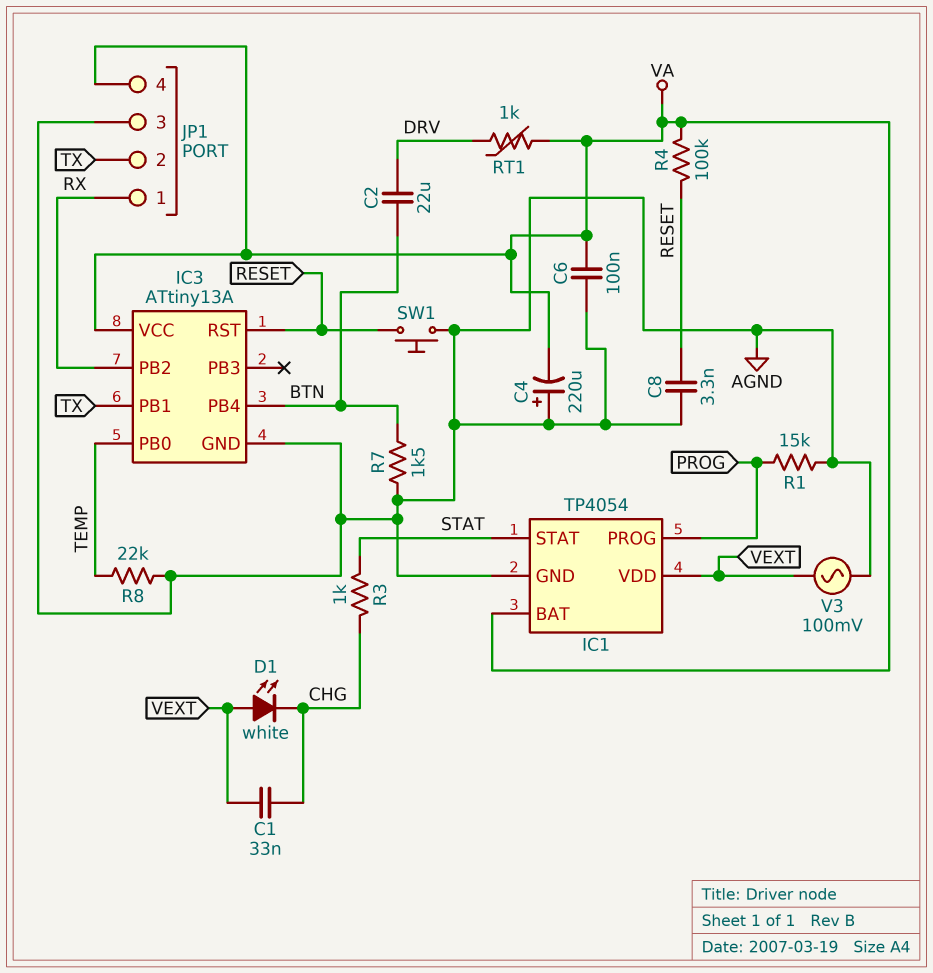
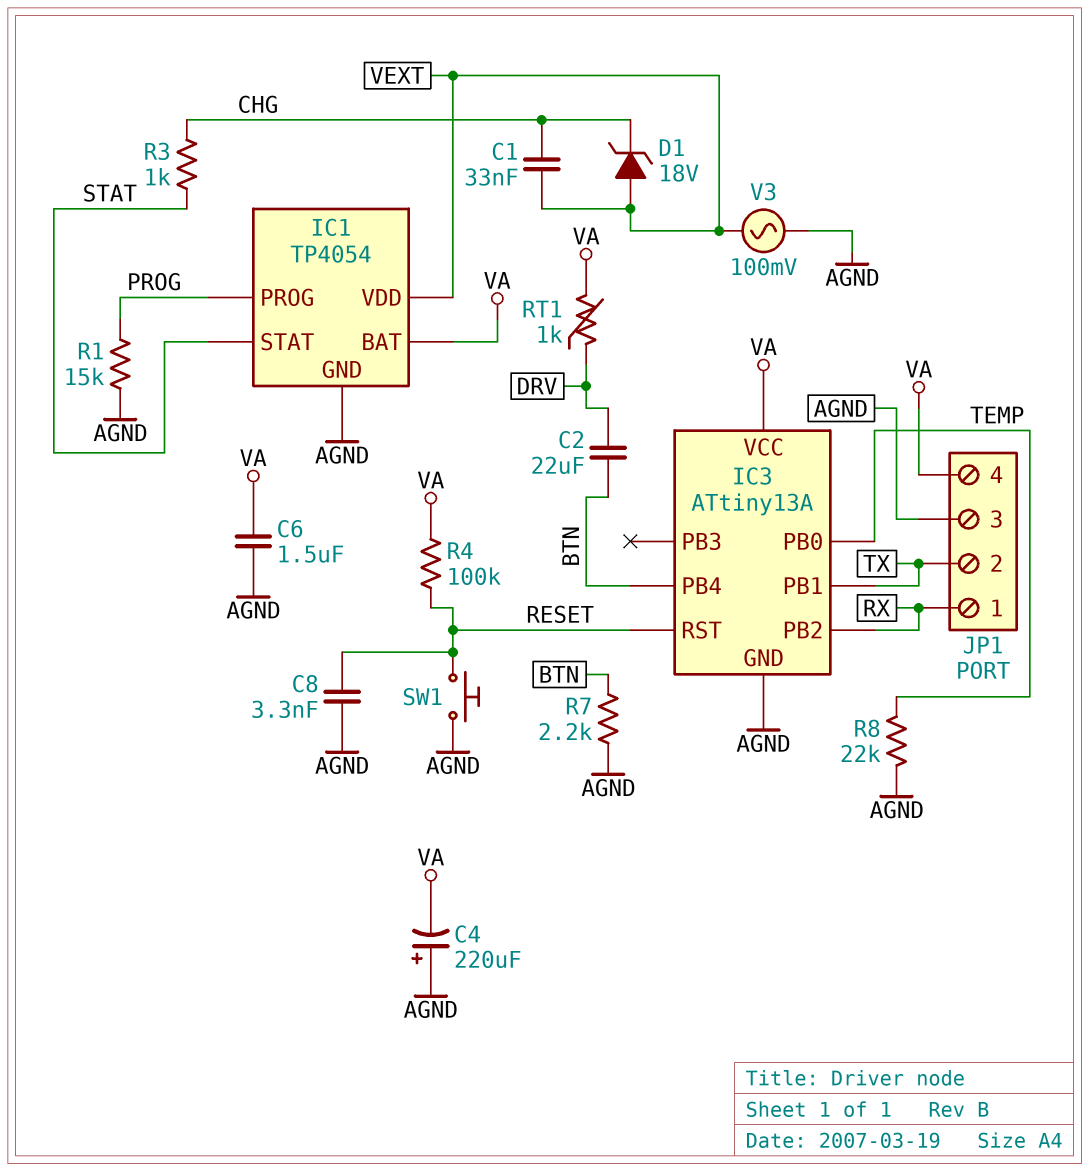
C6: 100nF (AGND, VA) -> 1.5uF (AGND, VA)
D1: LED white (A VEXT, K CHG) -> zener 18V (A VEXT, K CHG)
R7: 1.5k (AGND, BTN) -> 2.2k (AGND, BTN)

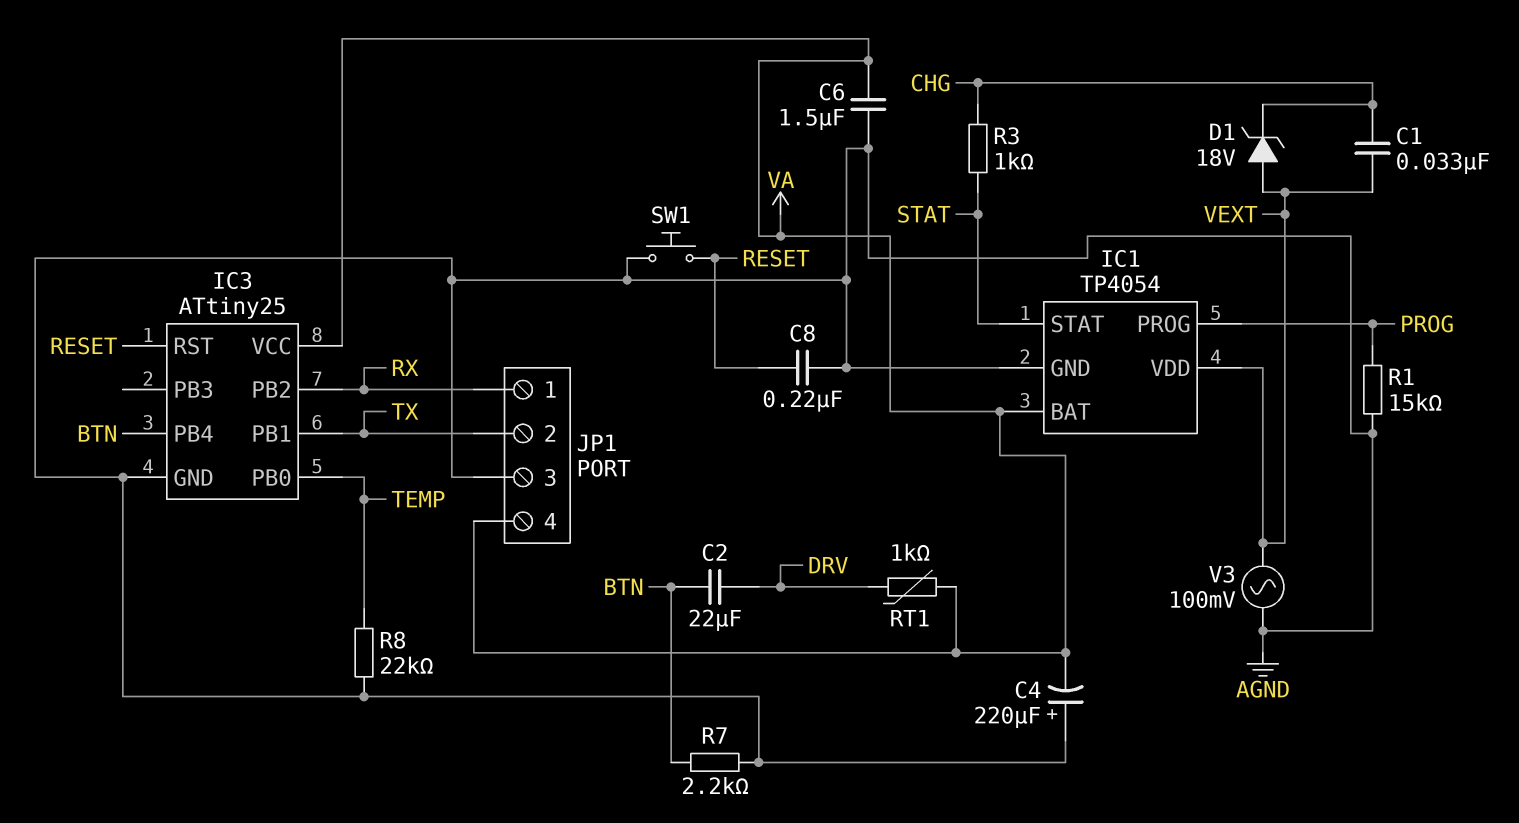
C8: 3.3nF (AGND, RESET) -> 220nF (AGND, RESET)
IC3: ATtiny13A -> ATtiny25
R4: 100k (RESET, VA) -> none

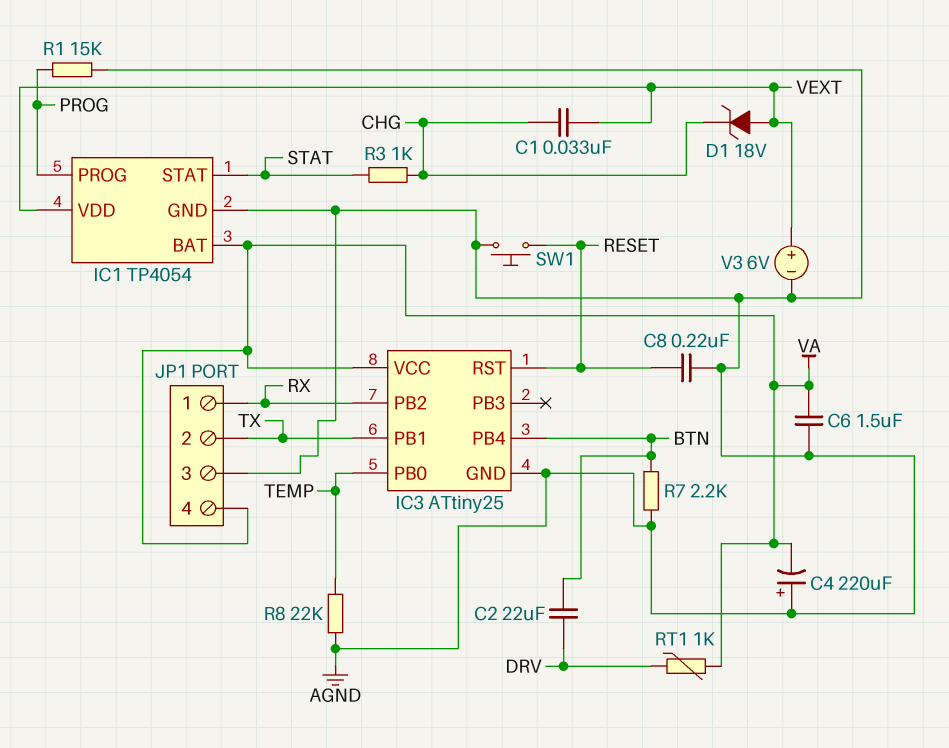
V3: AC 100mV (AGND, VEXT) -> 6V (plus VEXT, minus AGND)

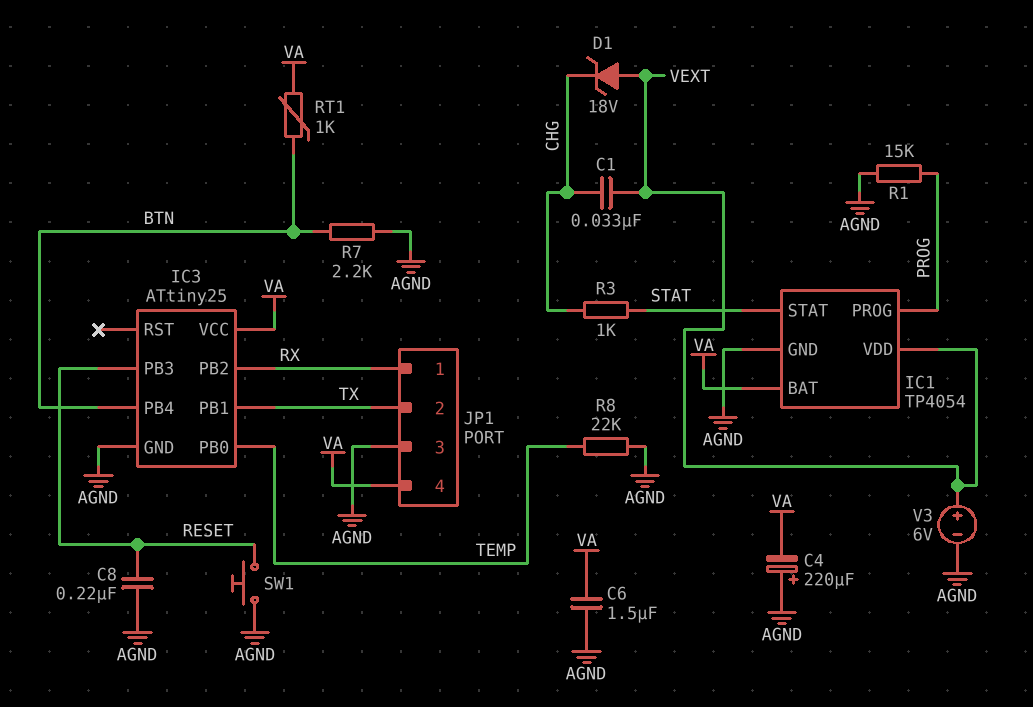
C2: 22uF (BTN, DRV) -> none
IC3 pin PB3: none -> RESET
IC3 pin RST: RESET -> none
RT1: 1k (DRV, VA) -> 1k (BTN, VA)

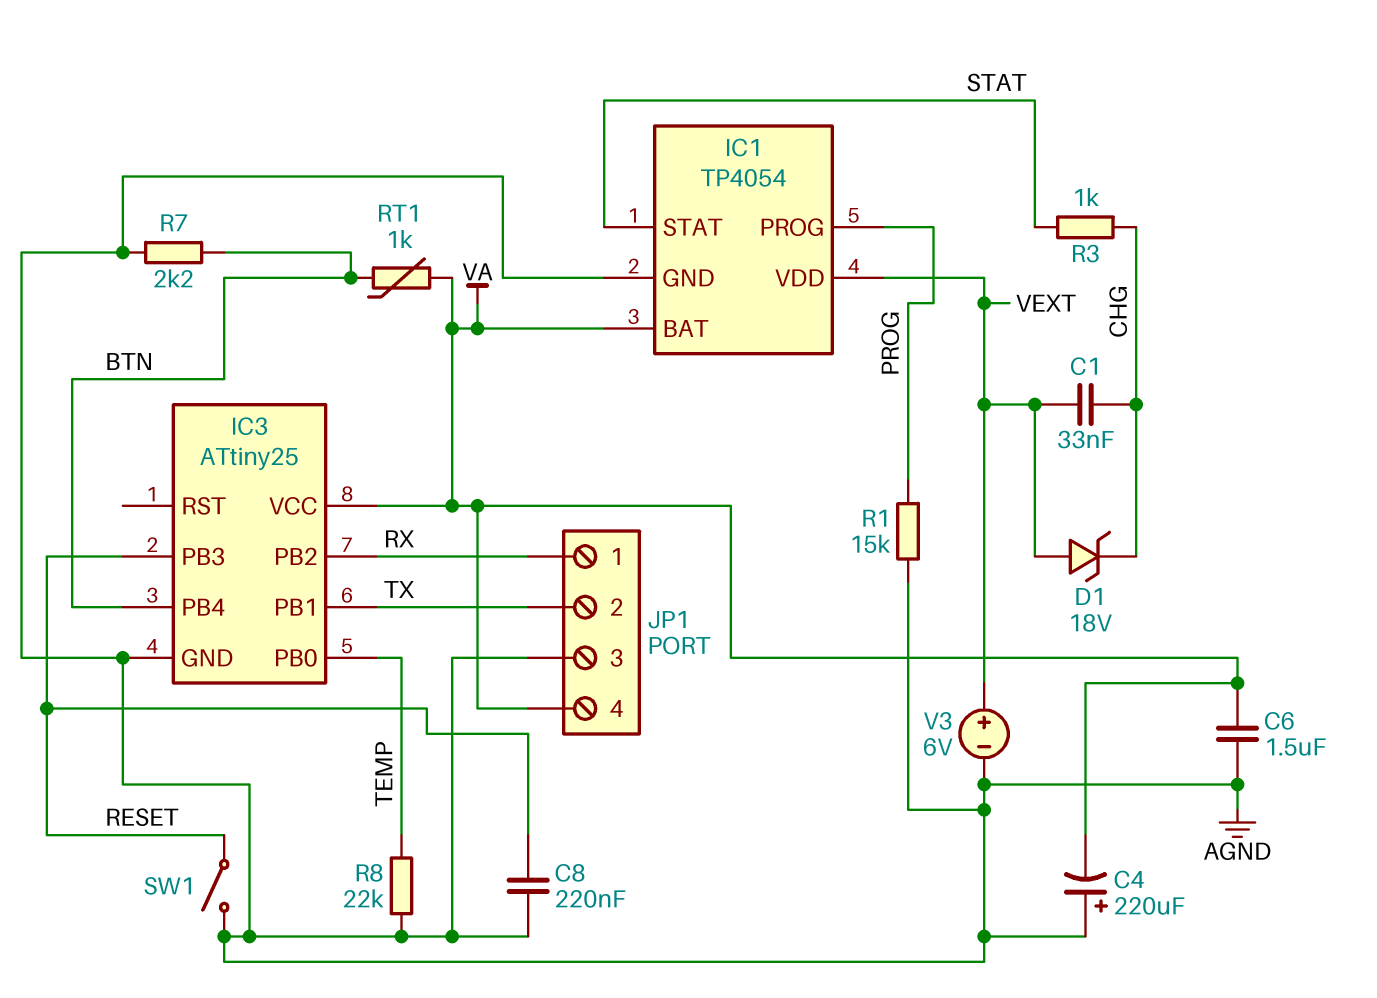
SW1: button (AGND, RESET) -> switch (AGND, RESET)

